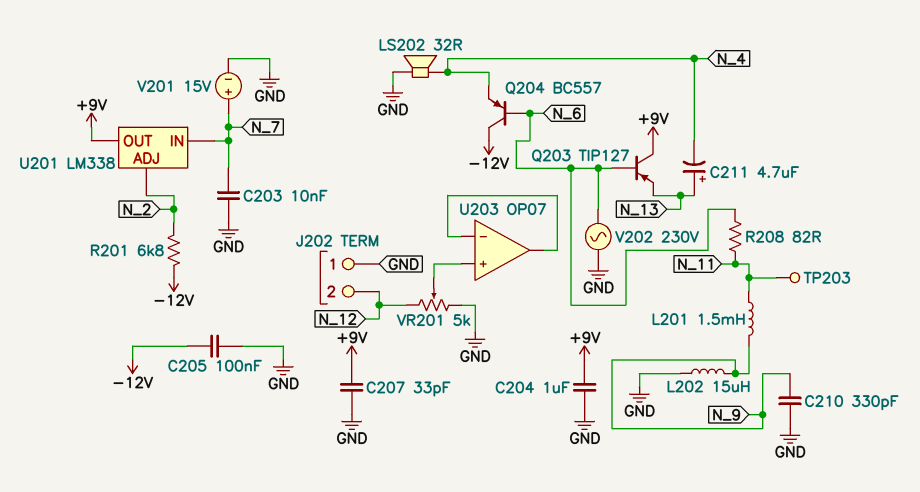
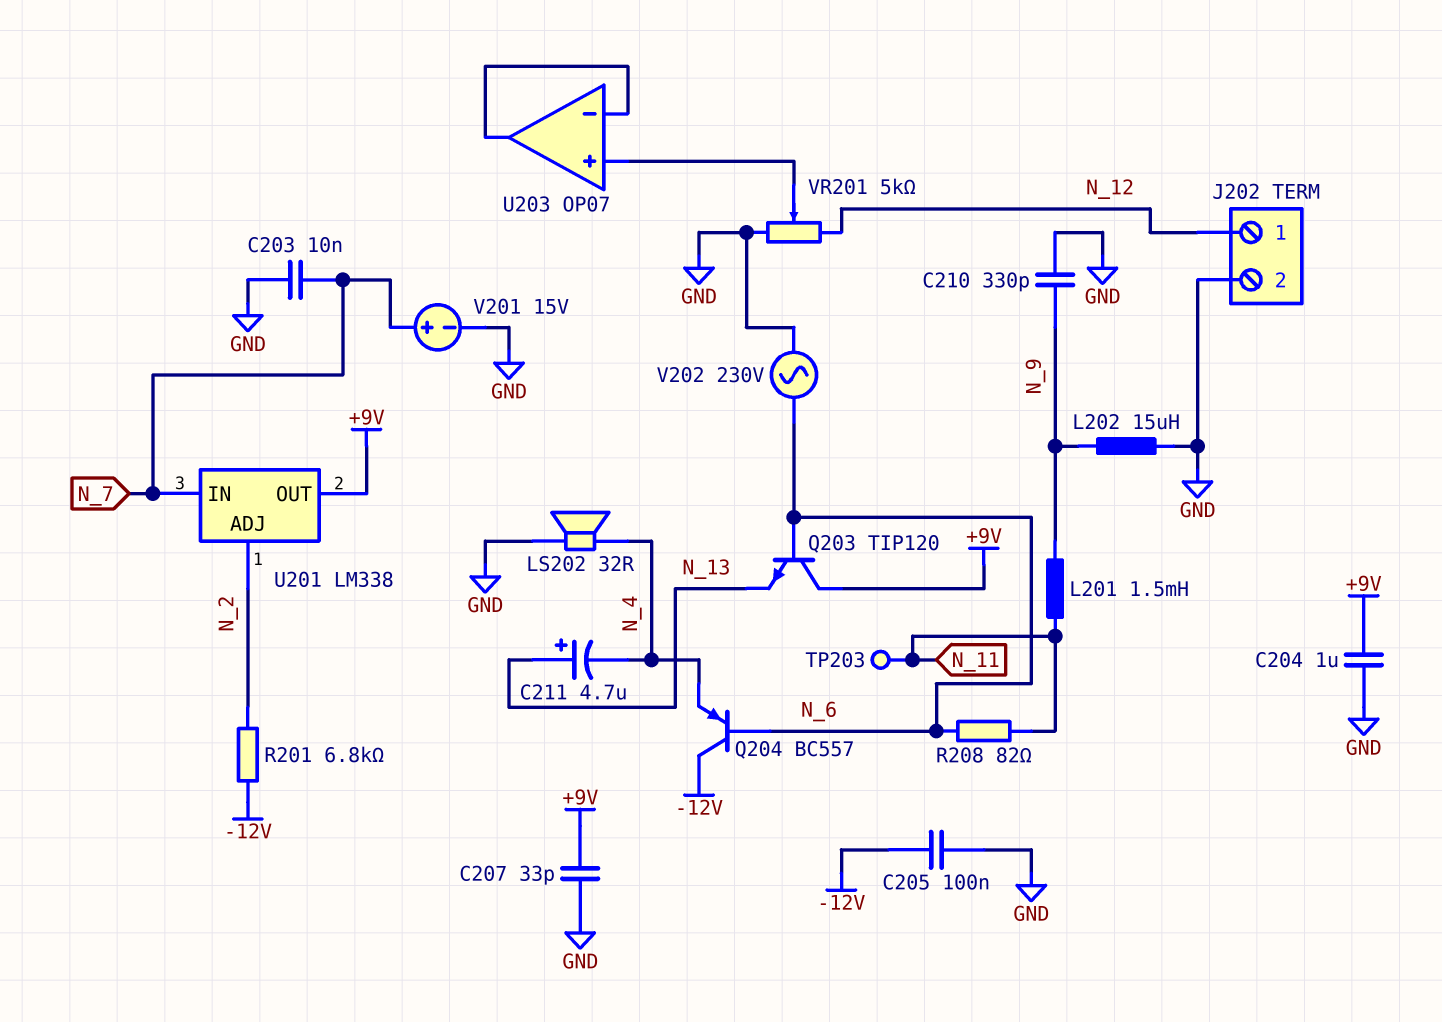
J202 pin 1: GND -> N_12
J202 pin 2: N_12 -> GND
Q203: PNP TIP127 (B N_6, C +9V, E N_13) -> NPN TIP120 (B N_6, C +9V, E N_13)

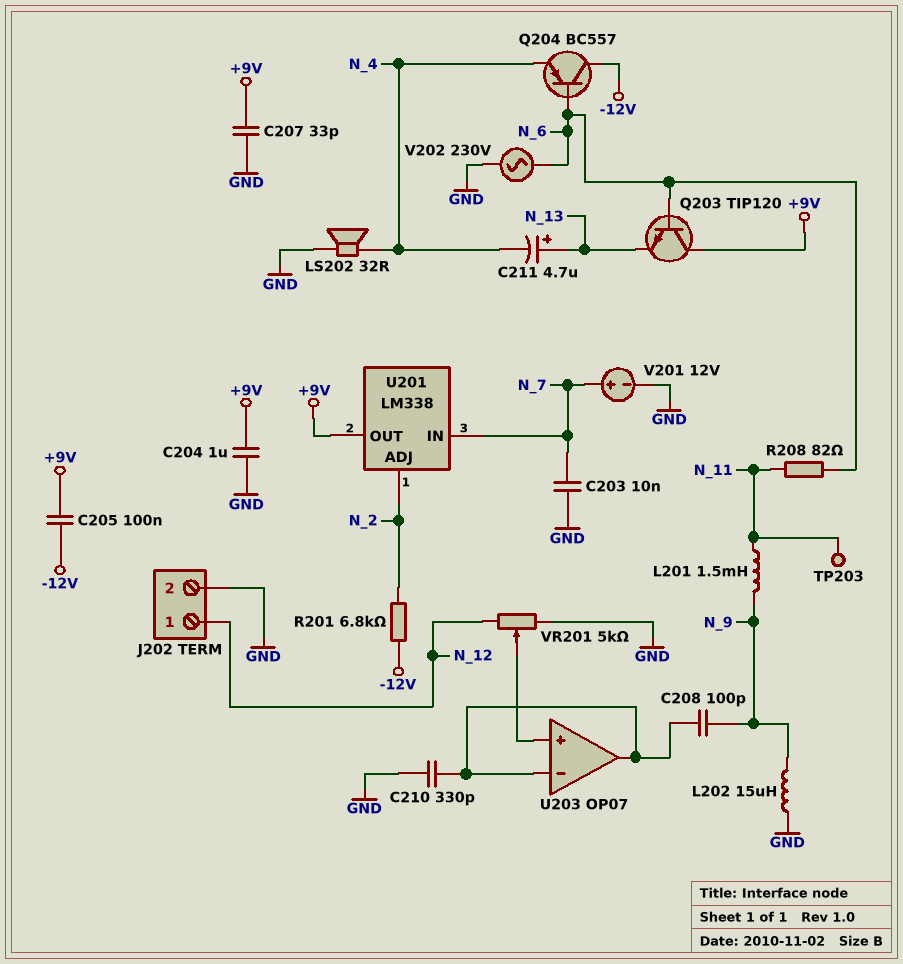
C205: 100nF (-12V, GND) -> 100nF (+9V, -12V)
C208: none -> 100pF (N_9, U203/in-)
C210: 330pF (GND, N_9) -> 330pF (GND, U203/in-)
V201: 15V (plus N_7, minus GND) -> 12V (plus N_7, minus GND)

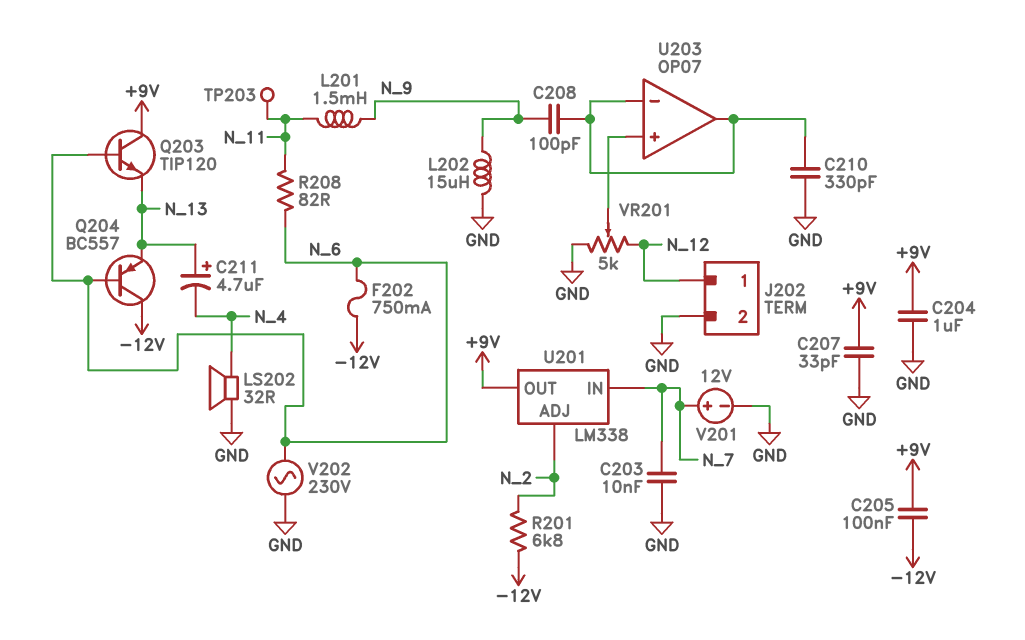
F202: none -> 750mA (-12V, N_6)
Q204: PNP BC557 (B N_6, C -12V, E N_4) -> PNP BC557 (B N_6, C -12V, E N_13)

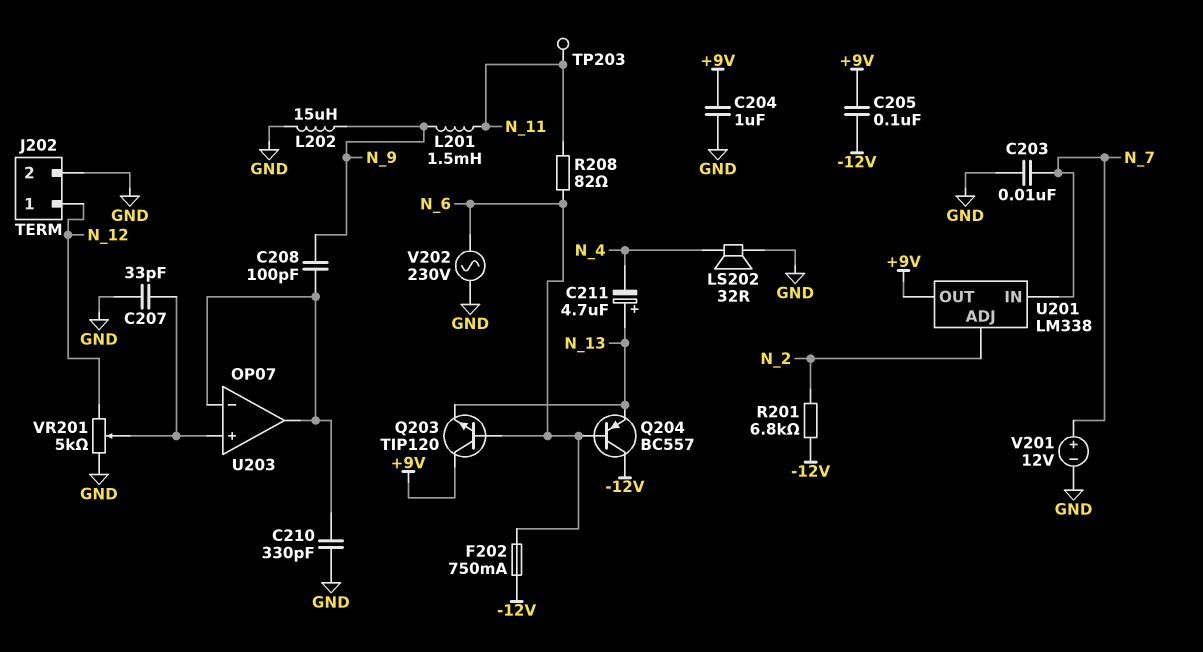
C207: 33pF (+9V, GND) -> 33pF (GND, U203/in+)

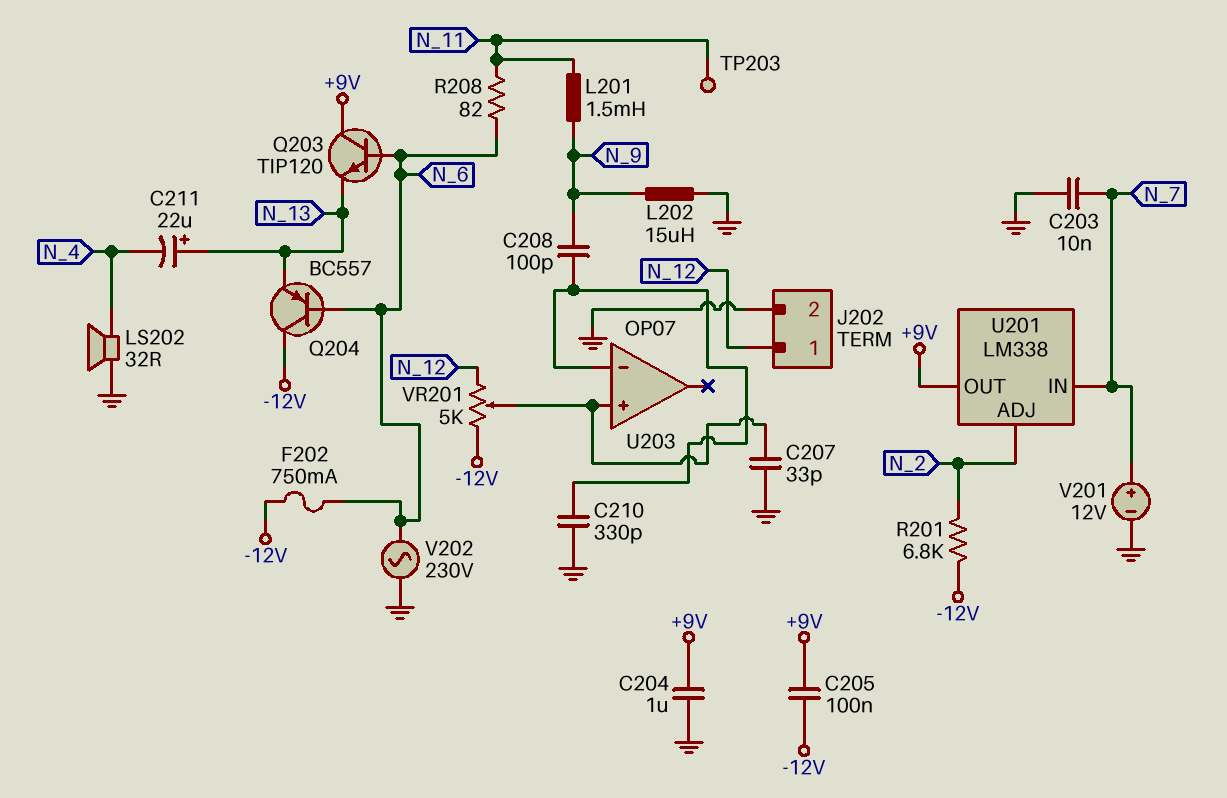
C211: 4.7uF (plus N_13, minus N_4) -> 22uF (plus N_13, minus N_4)
U203 pin out: U203/in- -> none
VR201: 5k (GND, N_12, wiper U203/in+) -> 5k (-12V, N_12, wiper U203/in+)

